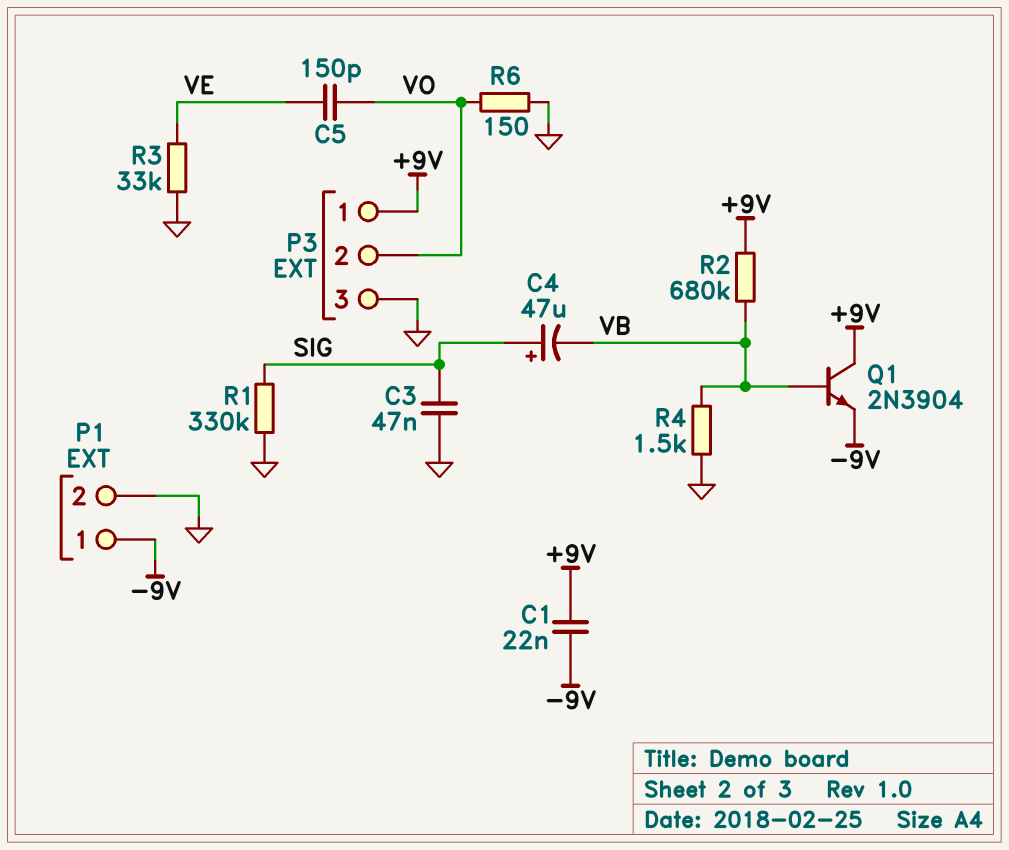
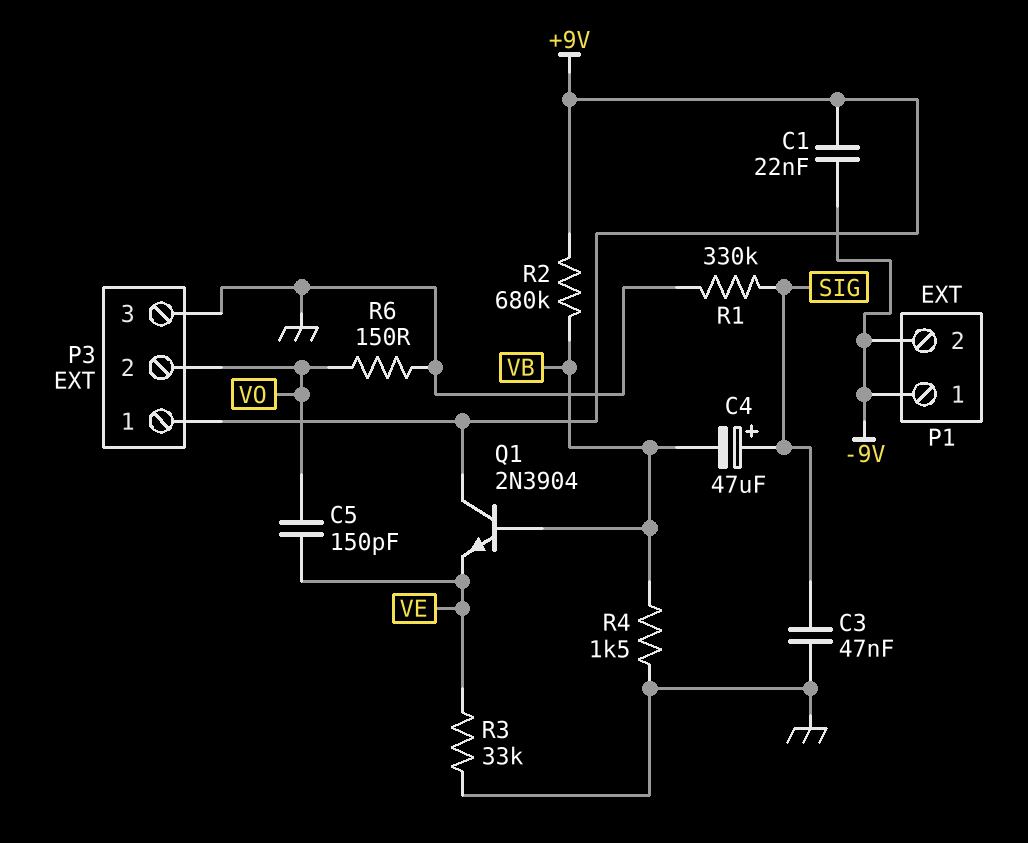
P1 pin 2: GND -> -9V
Q1: NPN 2N3904 (B VB, C +9V, E -9V) -> NPN 2N3904 (B VB, C +9V, E VE)

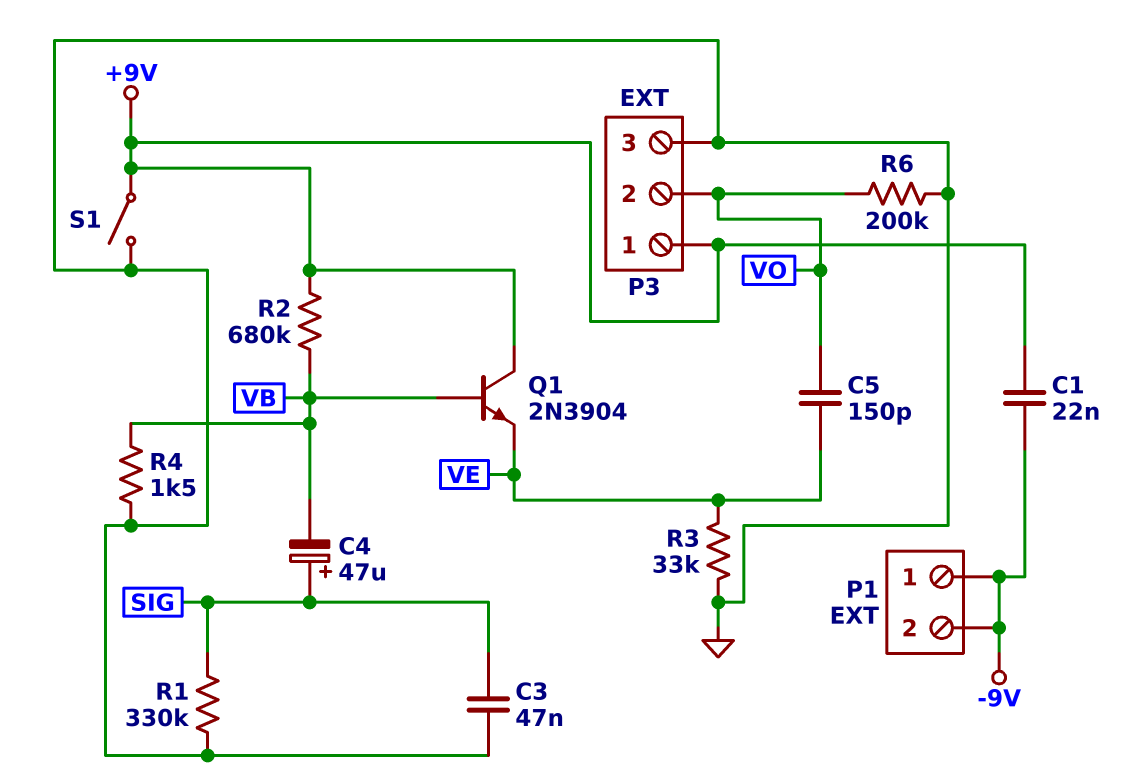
R6: 150 (GND, VO) -> 200k (GND, VO)
S1: none -> switch (+9V, GND)

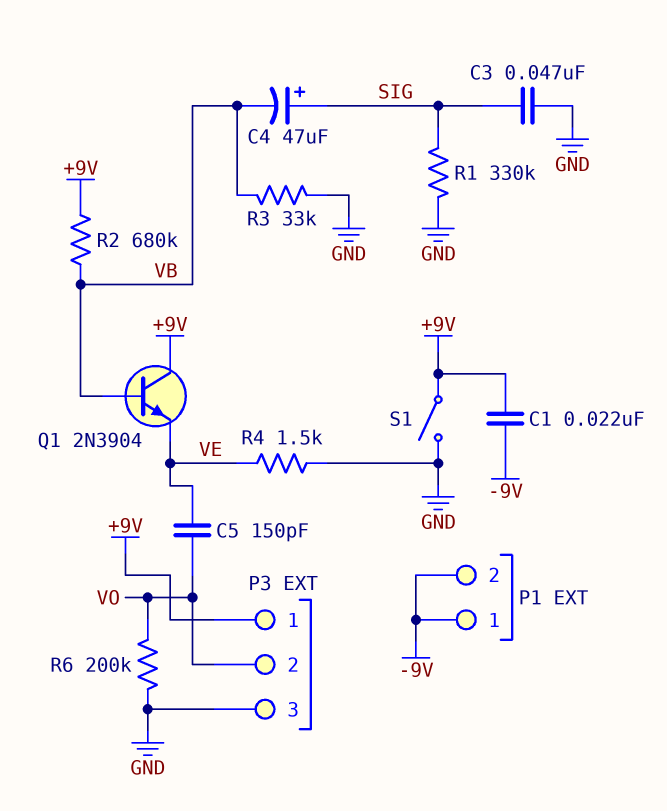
R3: 33k (GND, VE) -> 33k (GND, VB)
R4: 1.5k (GND, VB) -> 1.5k (GND, VE)

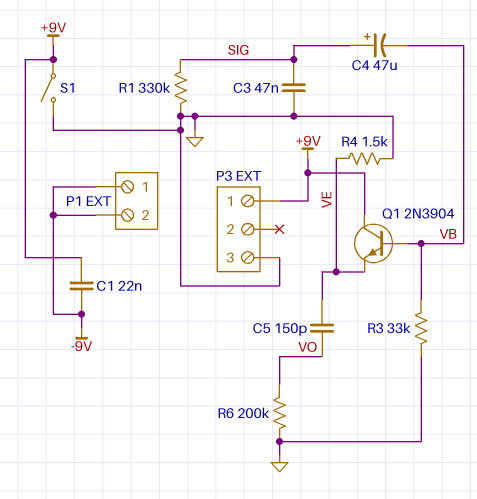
P3 pin 2: VO -> none
R2: 680k (+9V, VB) -> none

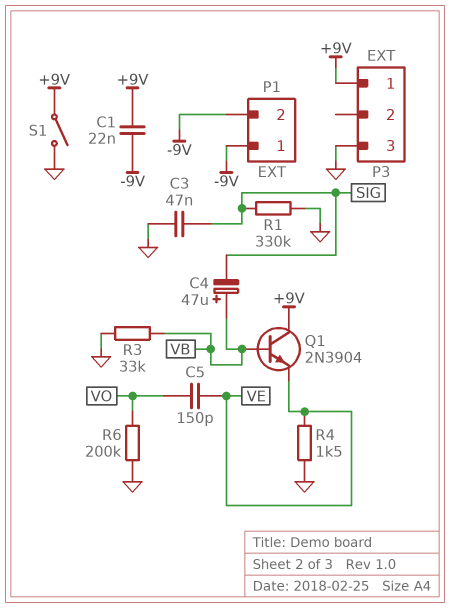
C4: 47uF (plus SIG, minus VB) -> 47uF (plus VB, minus SIG)

